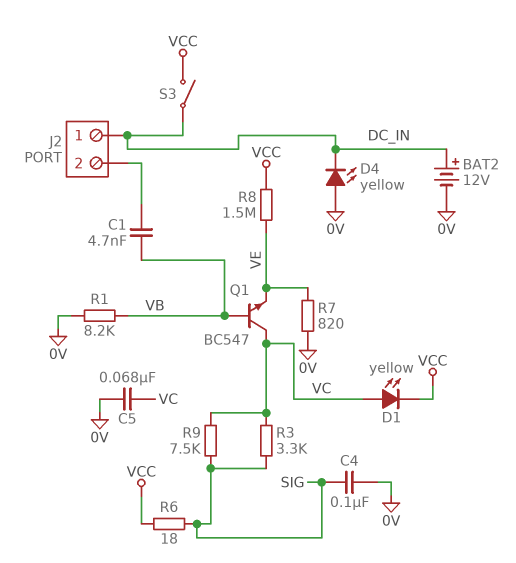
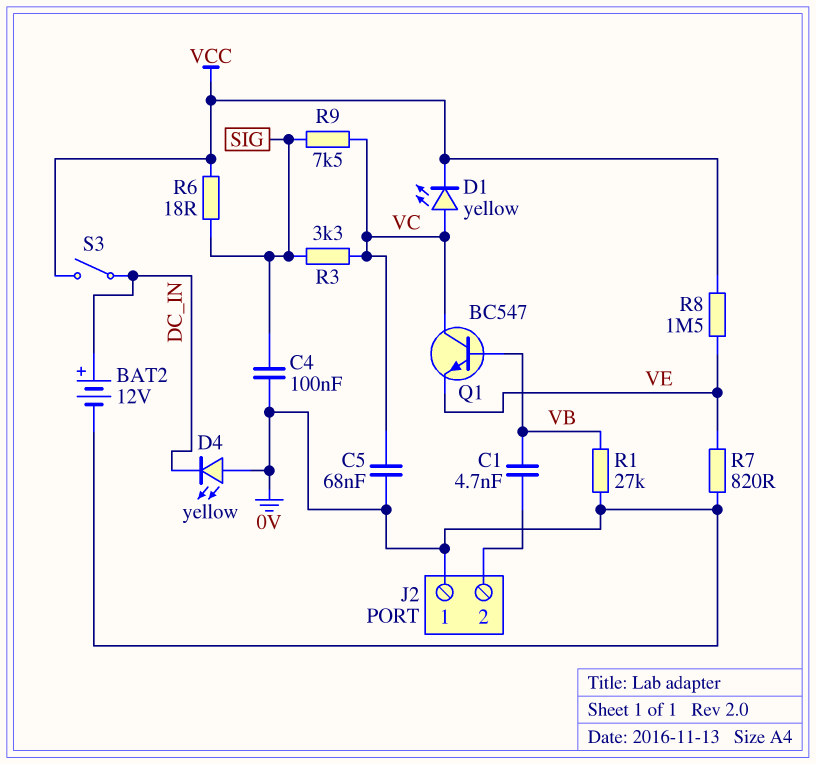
J2 pin 1: DC_IN -> 0V
R1: 8.2k (0V, VB) -> 27k (0V, VB)

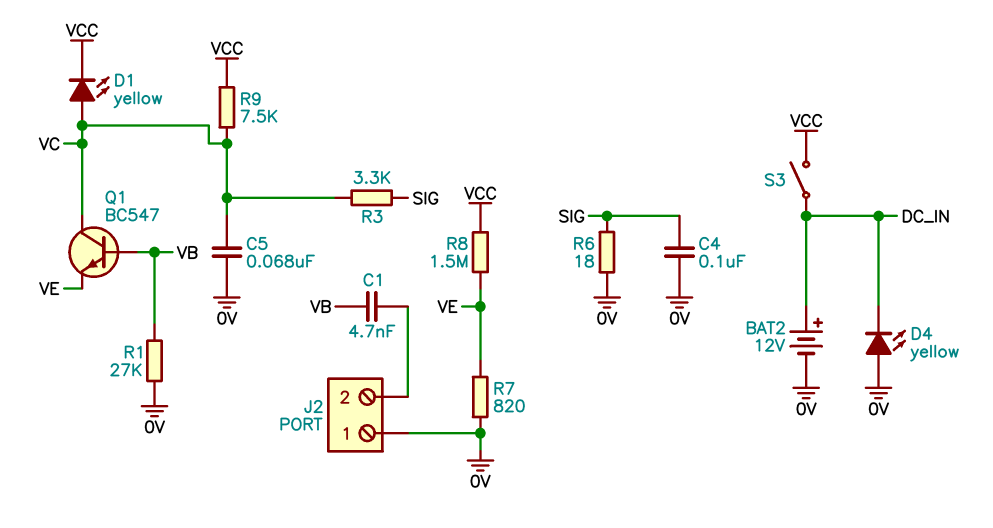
R6: 18 (SIG, VCC) -> 18 (0V, SIG)
R9: 7.5k (SIG, VC) -> 7.5k (VC, VCC)

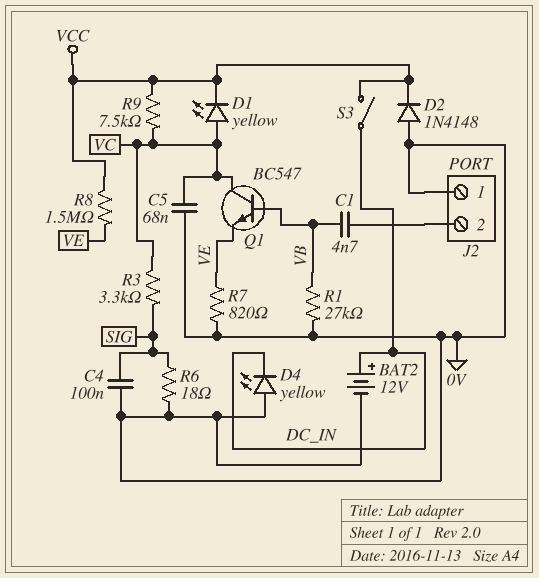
D2: none -> diode 1N4148 (A 0V, K VCC)

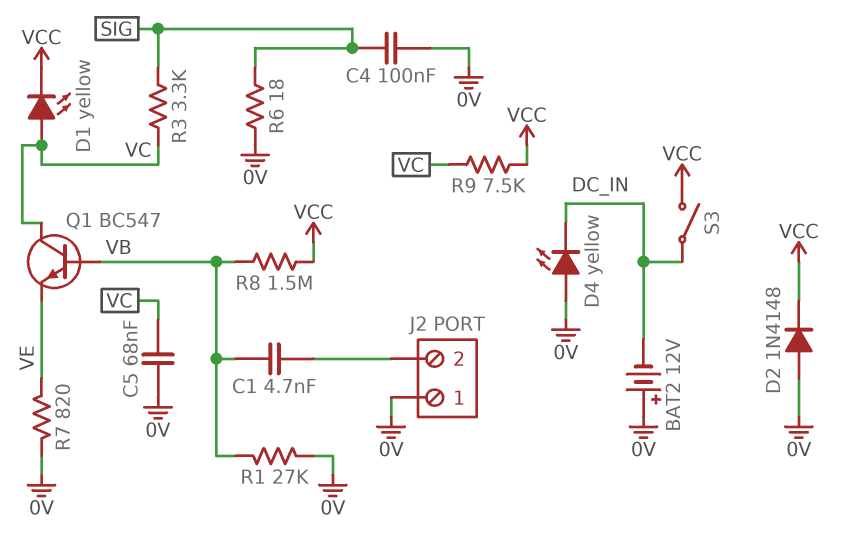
BAT2: 12V (plus DC_IN, minus 0V) -> 12V (plus 0V, minus DC_IN)
R8: 1.5M (VCC, VE) -> 1.5M (VB, VCC)

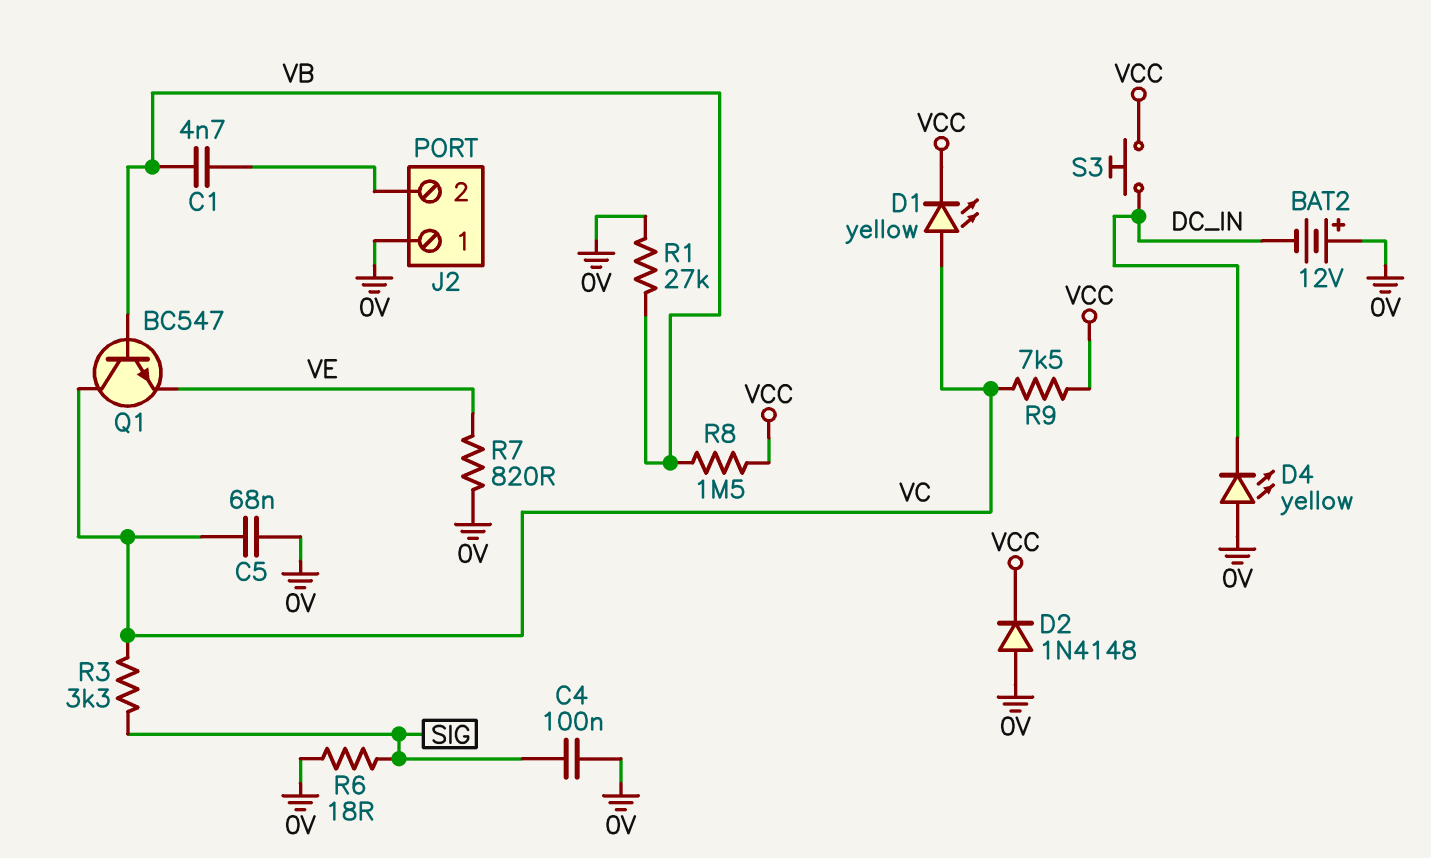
S3: switch (DC_IN, VCC) -> button (DC_IN, VCC)

